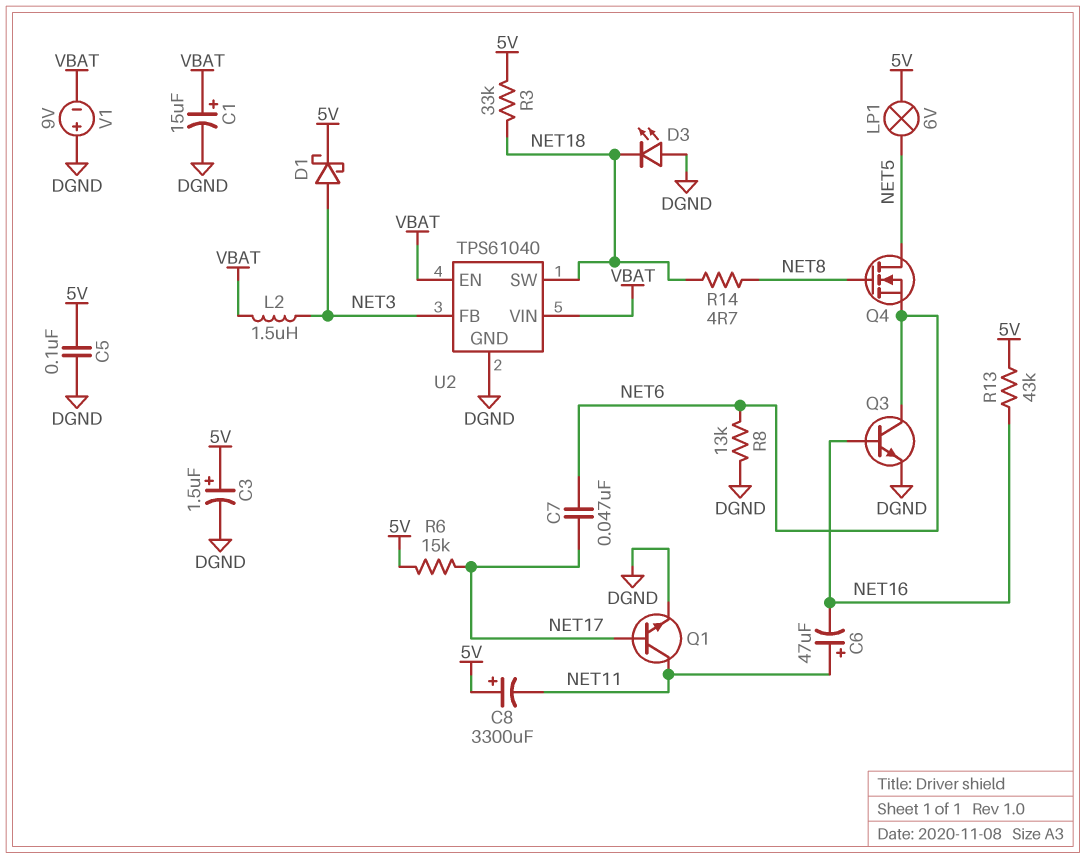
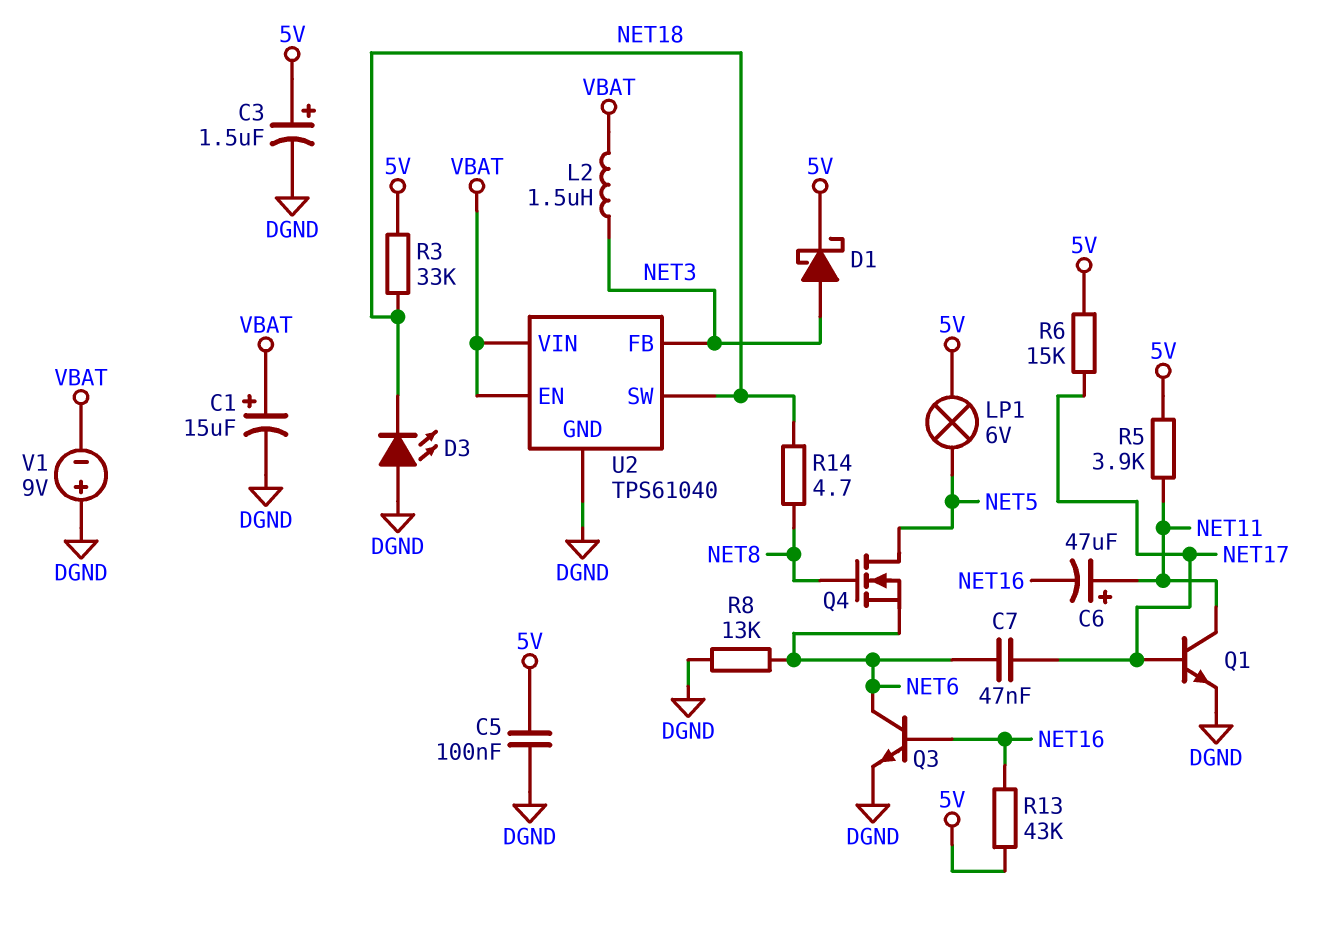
C8: 3300uF (plus 5V, minus NET11) -> none
R5: none -> 3.9k (5V, NET11)

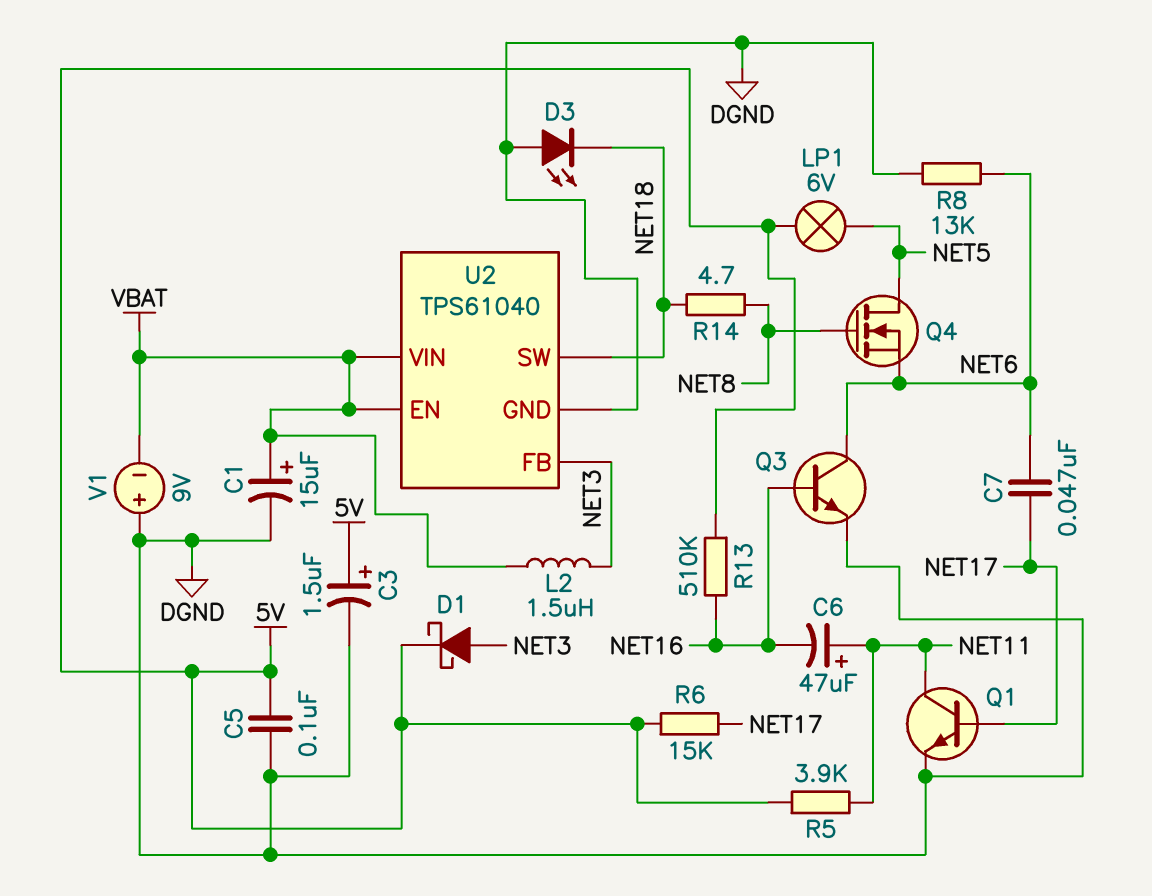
R3: 33k (5V, NET18) -> none
R13: 43k (5V, NET16) -> 510k (5V, NET16)

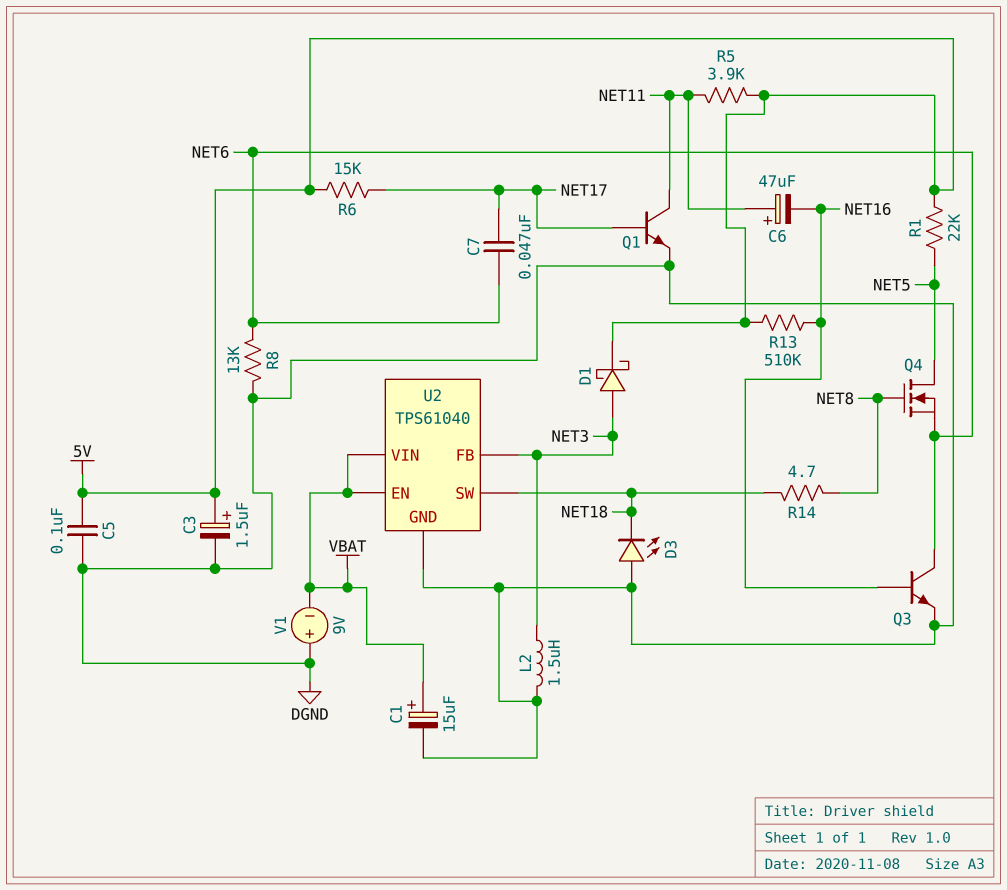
L2: 1.5uH (NET3, VBAT) -> 1.5uH (DGND, NET3)
LP1: lamp 6V (5V, NET5) -> none
R1: none -> 22k (5V, NET5)

